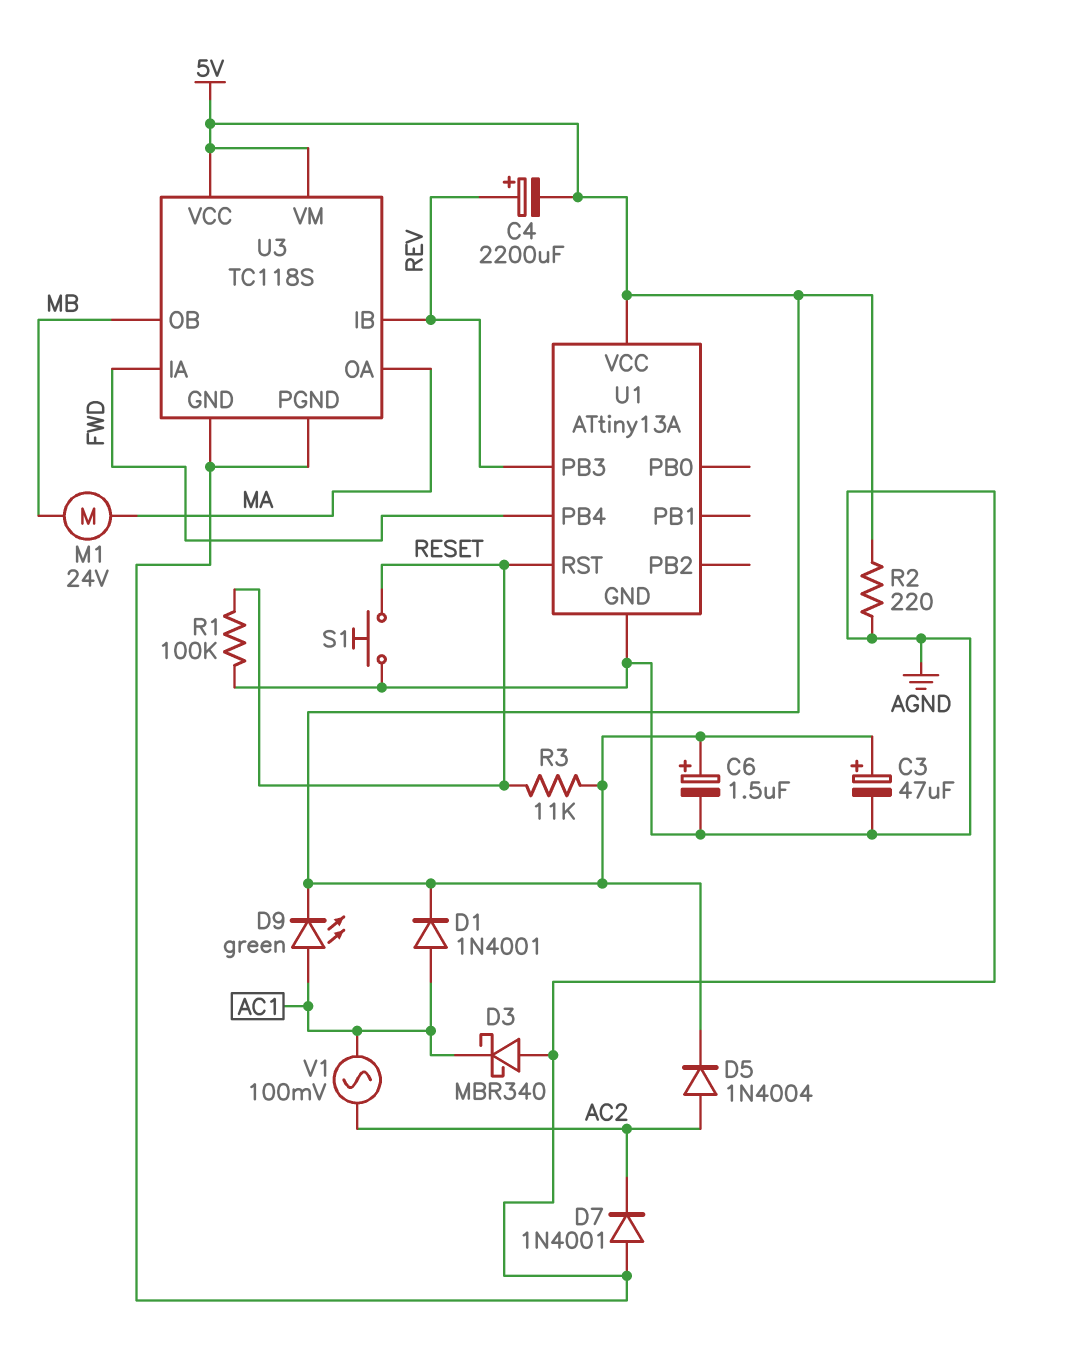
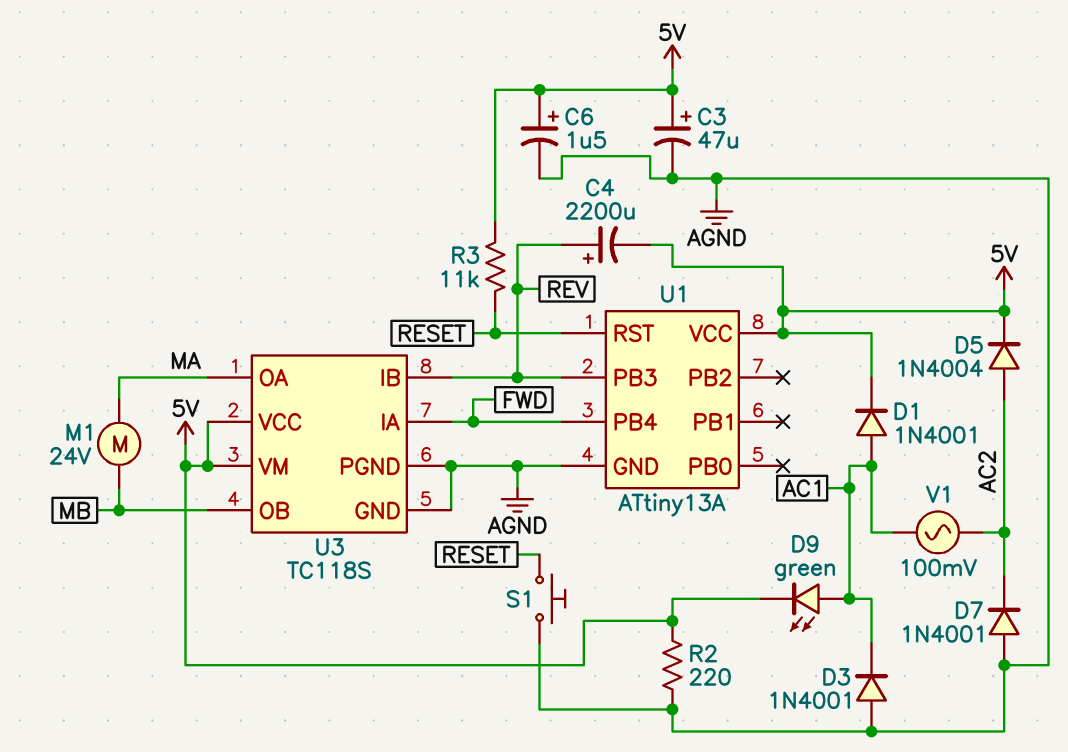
D3: schottky MBR340 (A AGND, K AC1) -> diode 1N4001 (A AGND, K AC1)
R1: 100k (AGND, RESET) -> none

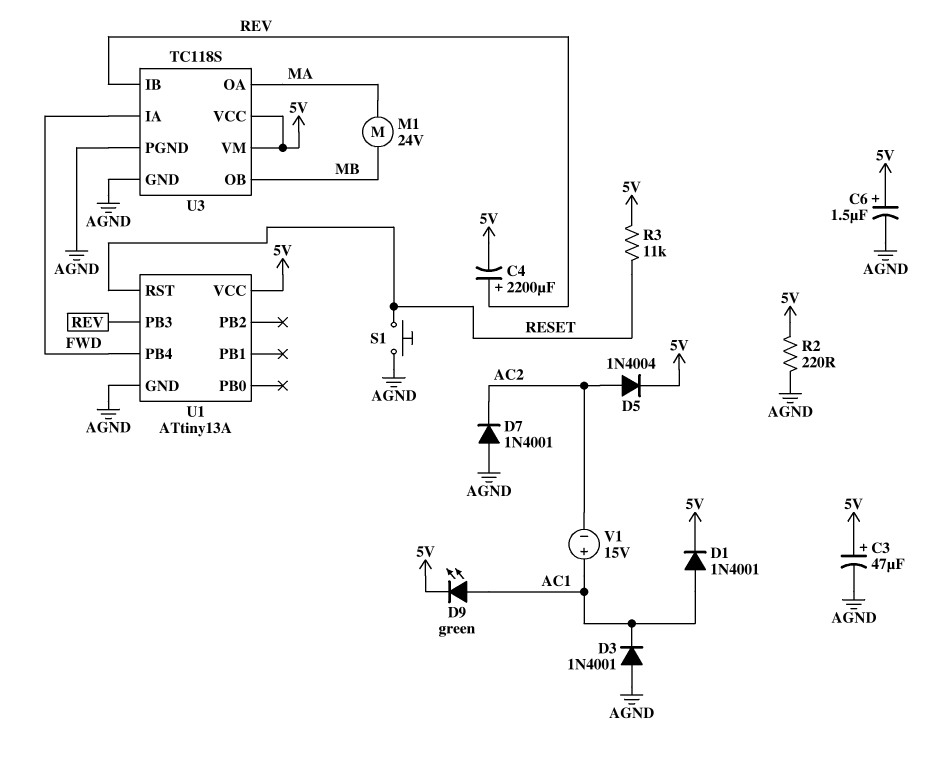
V1: AC 100mV (AC1, AC2) -> 15V (plus AC1, minus AC2)

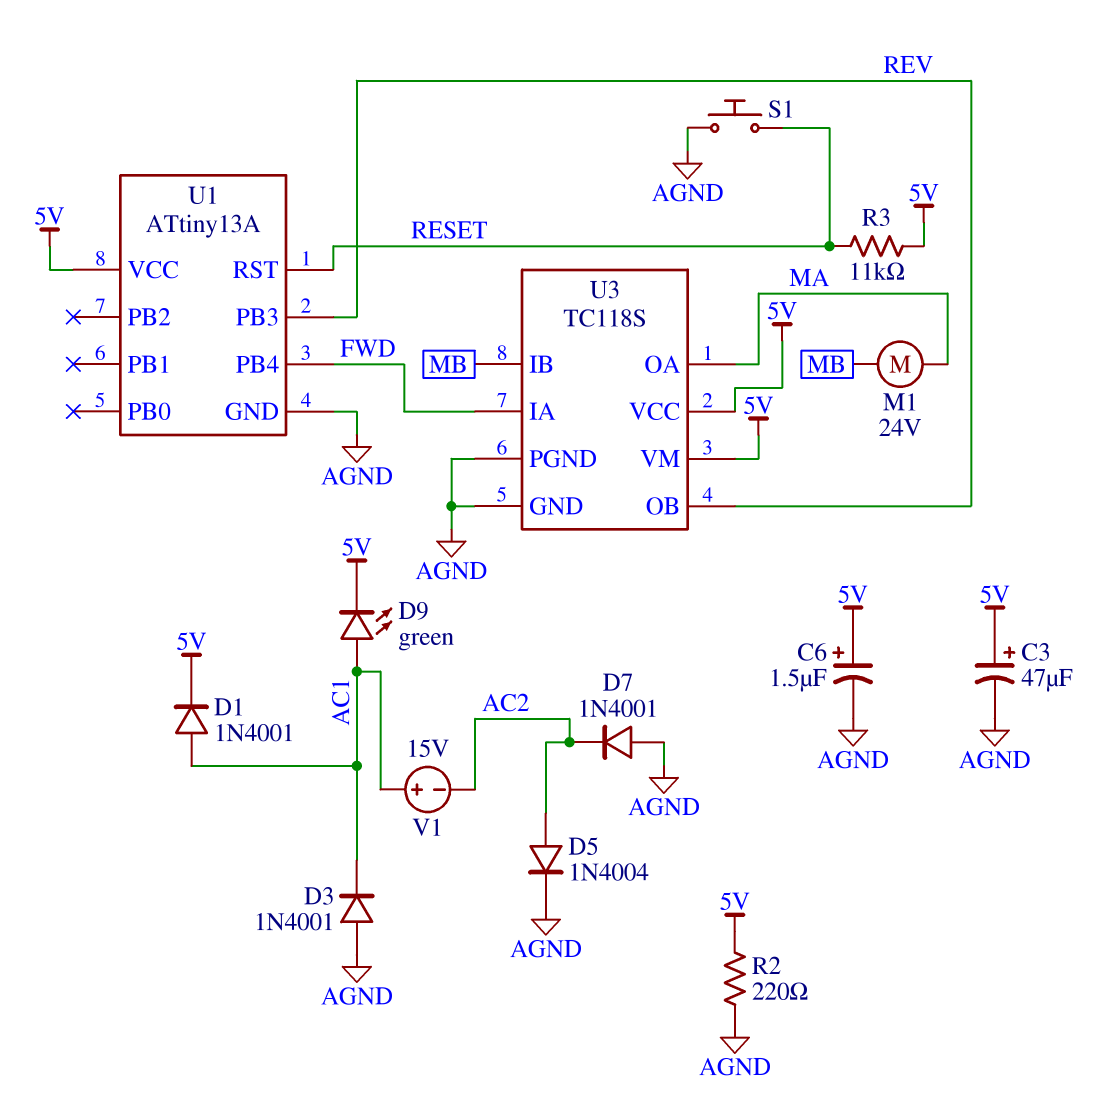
C4: 2200uF (plus REV, minus 5V) -> none
D5: diode 1N4004 (A AC2, K 5V) -> diode 1N4004 (A AC2, K AGND)
U3 pin IB: REV -> MB
U3 pin OB: MB -> REV

